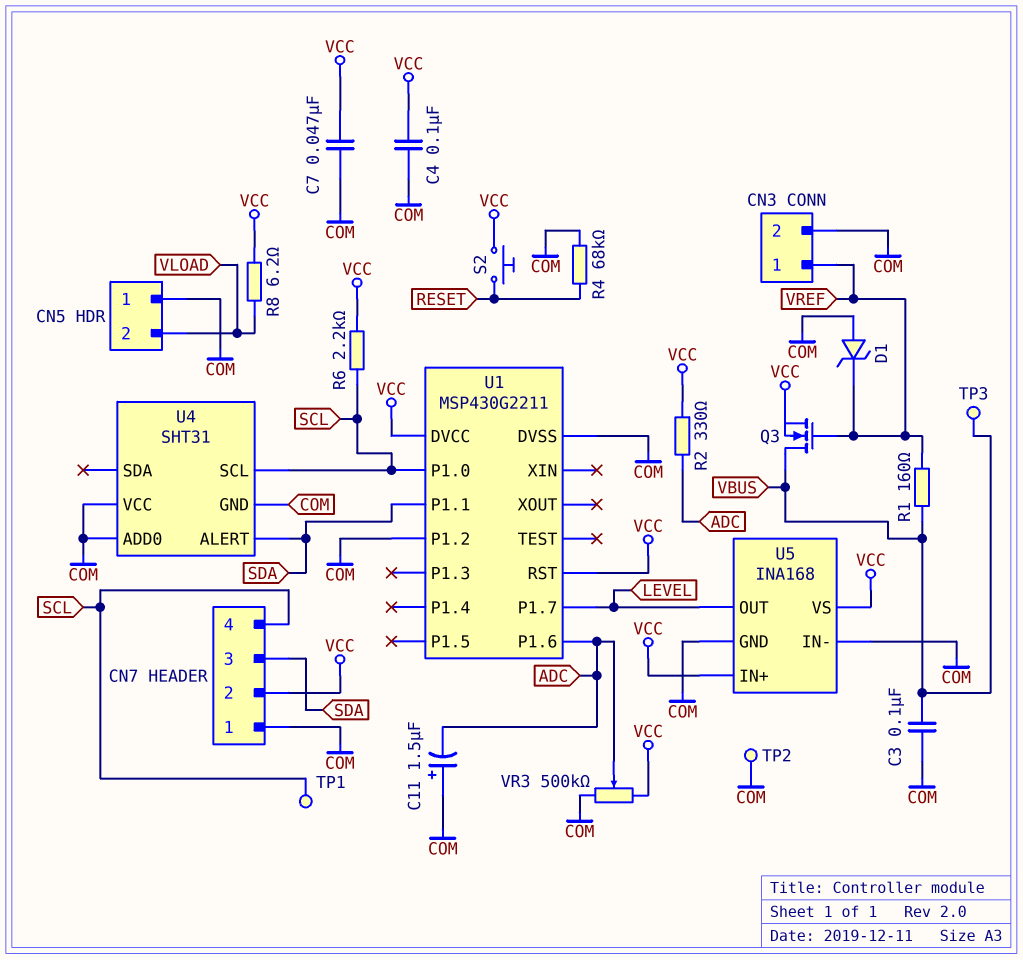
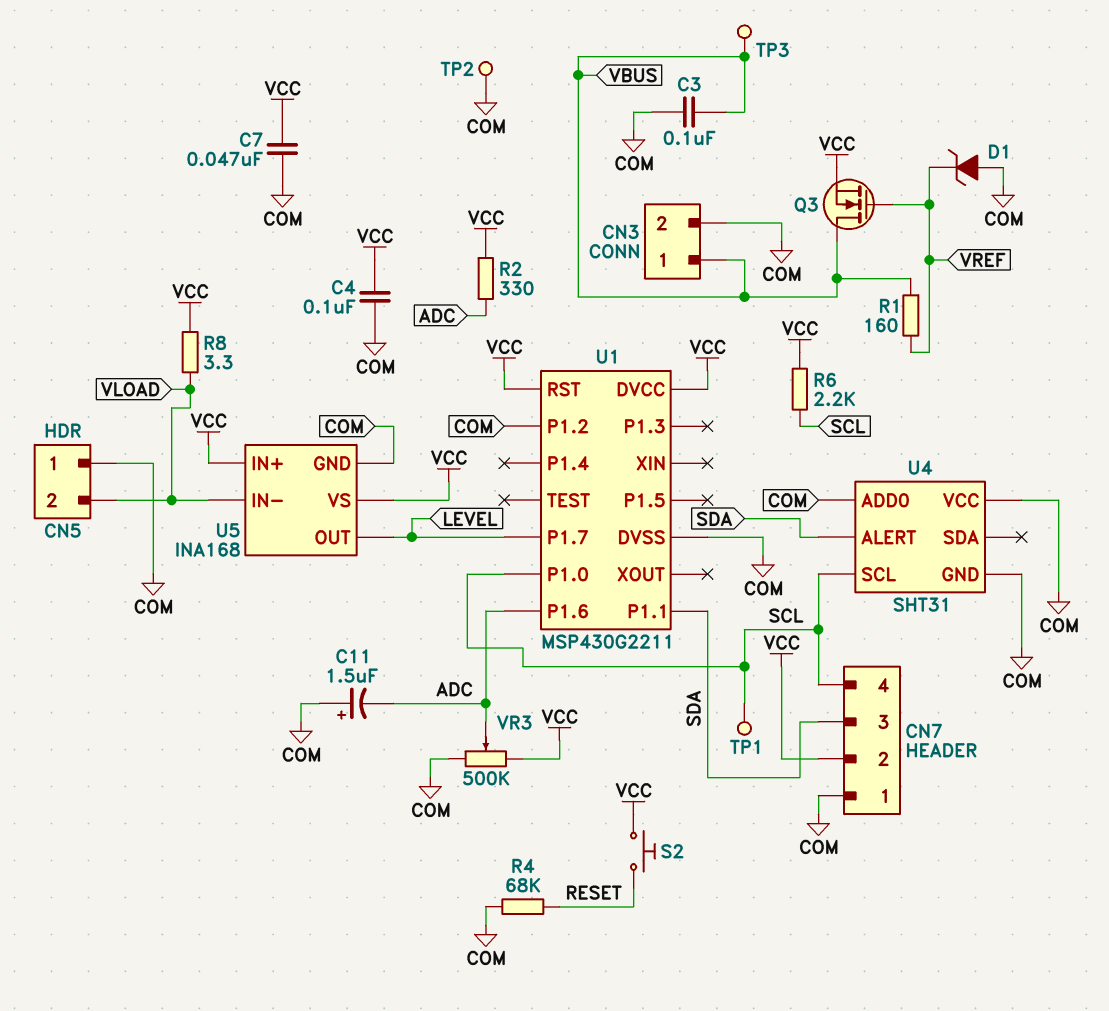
CN3 pin 1: VREF -> VBUS
R8: 6.2 (VCC, VLOAD) -> 3.3 (VCC, VLOAD)
U5 pin IN-: COM -> VLOAD

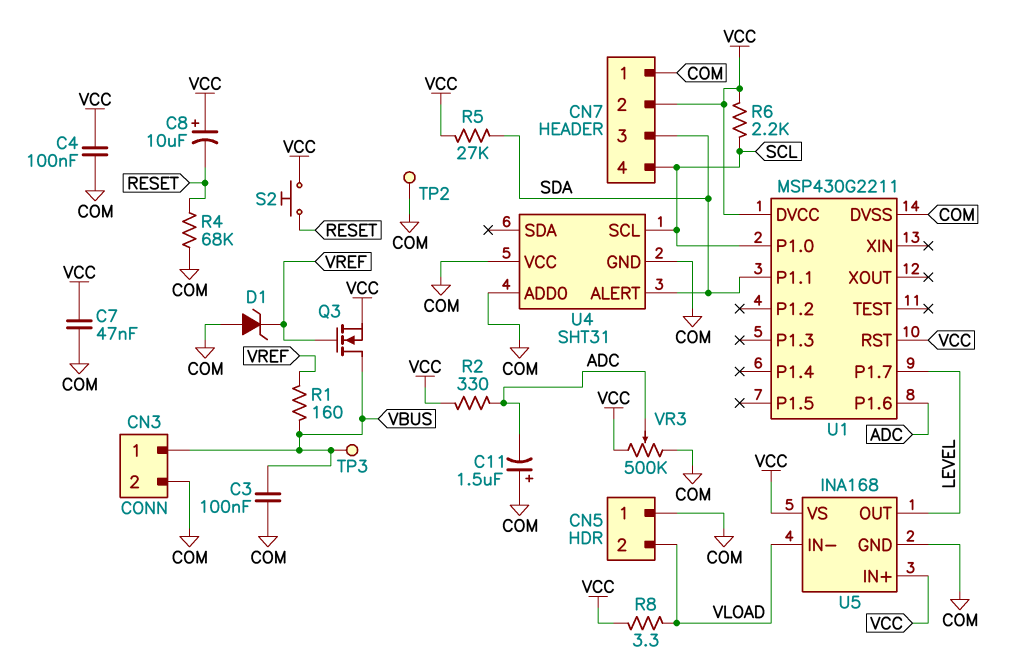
C8: none -> 10uF (plus VCC, minus RESET)
R5: none -> 27k (SDA, VCC)
TP1: test point (SCL) -> none
U1 pin P1.2: COM -> none

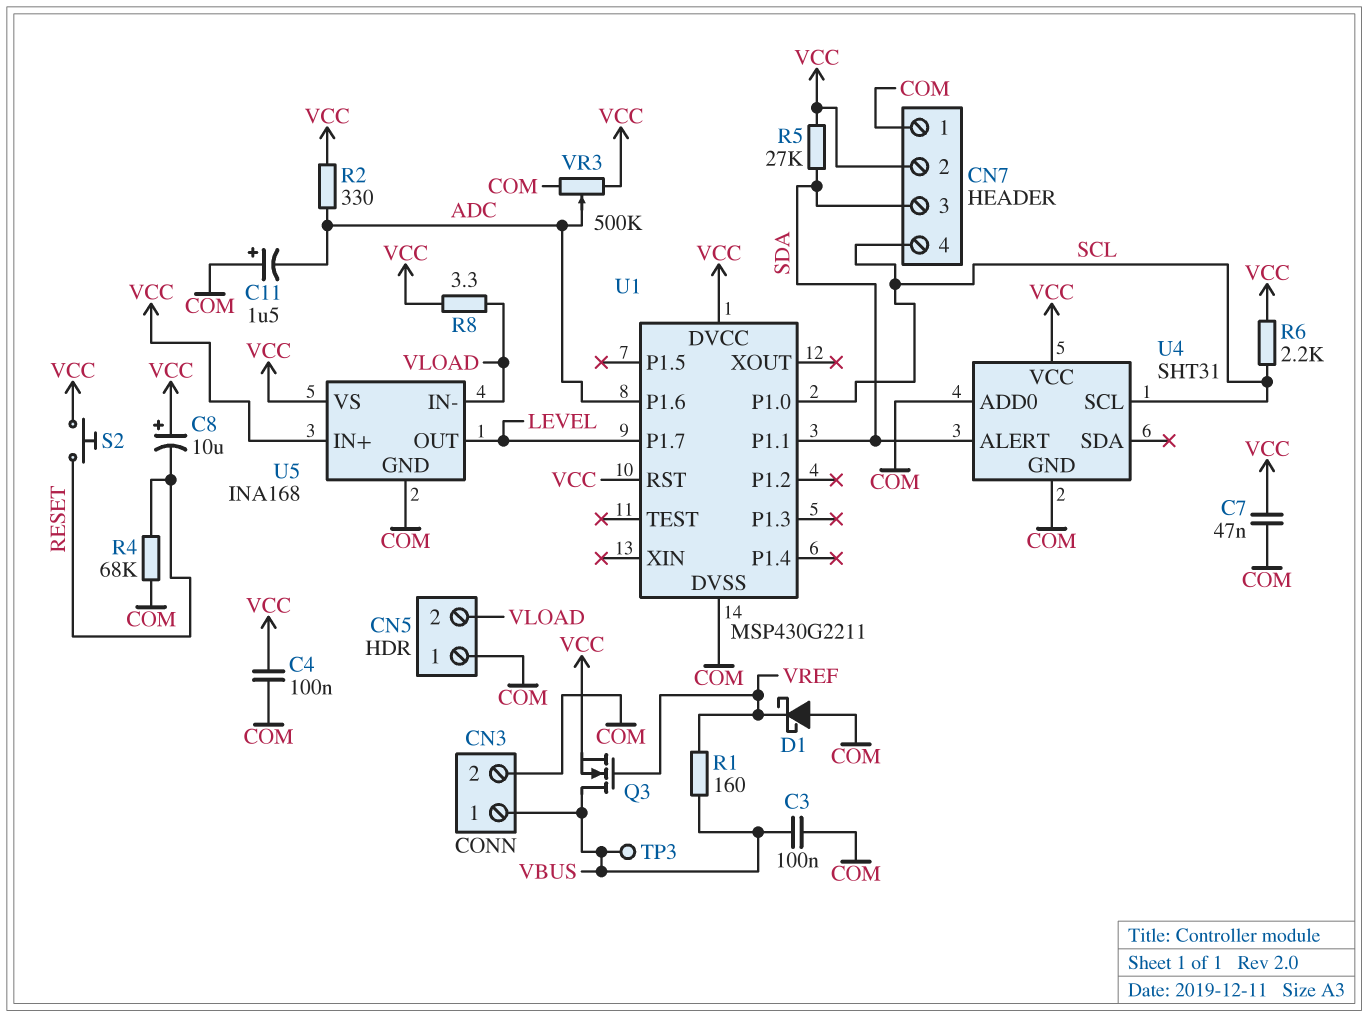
D1: zener (A COM, K VREF) -> schottky (A COM, K VREF)
TP2: test point (COM) -> none
U4 pin VCC: COM -> VCC

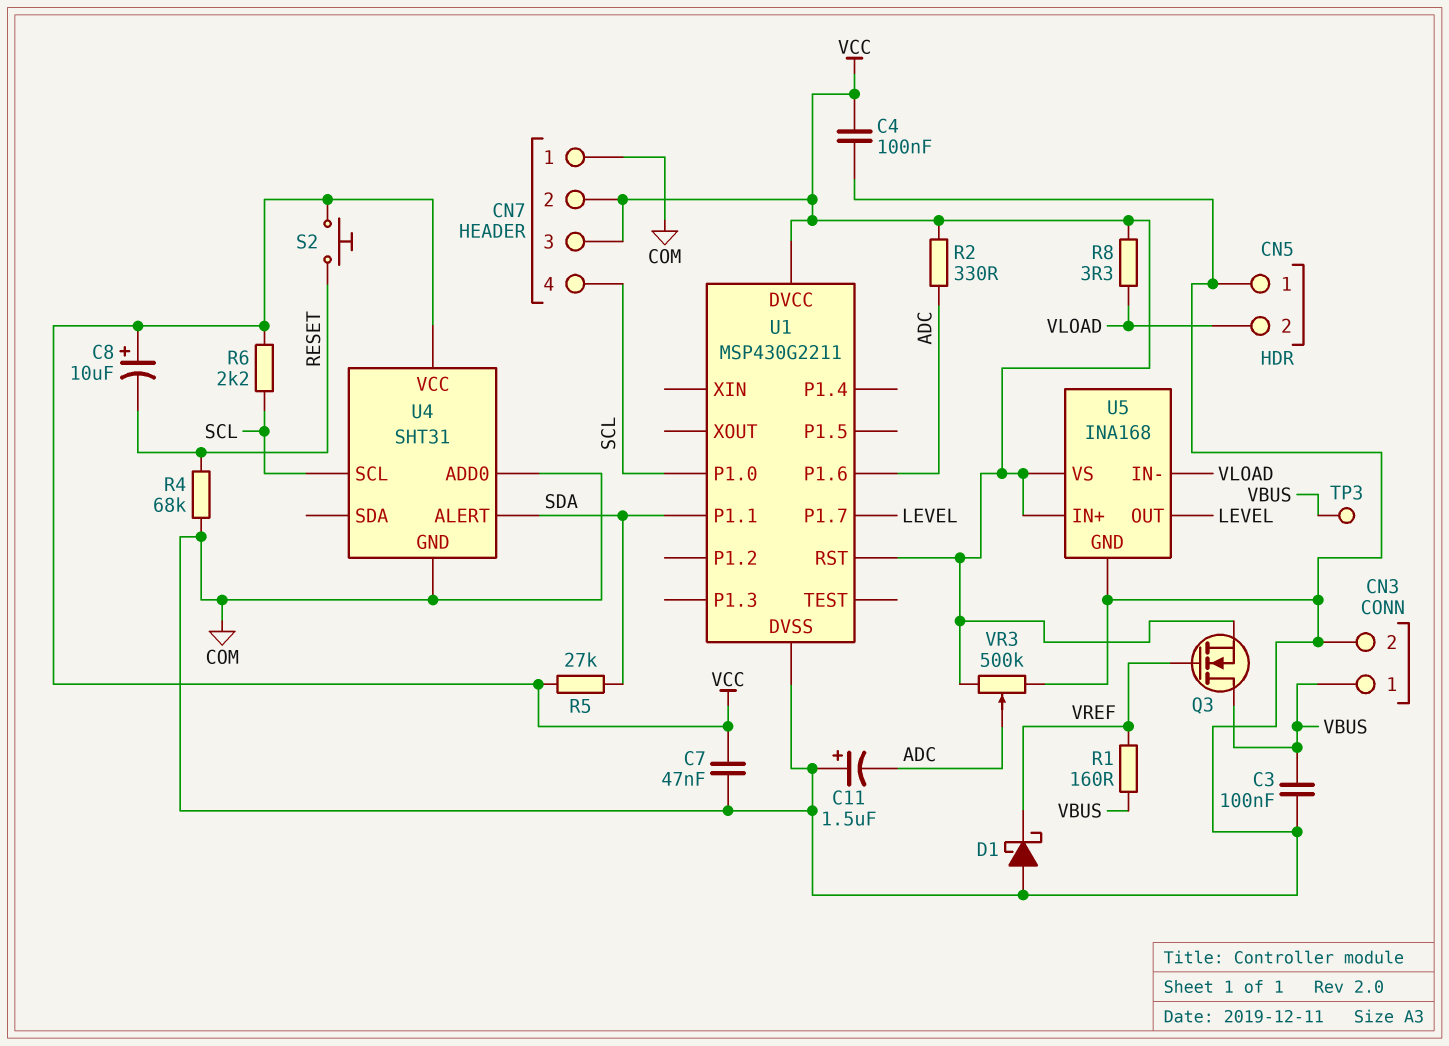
CN7 pin 3: SDA -> VCC

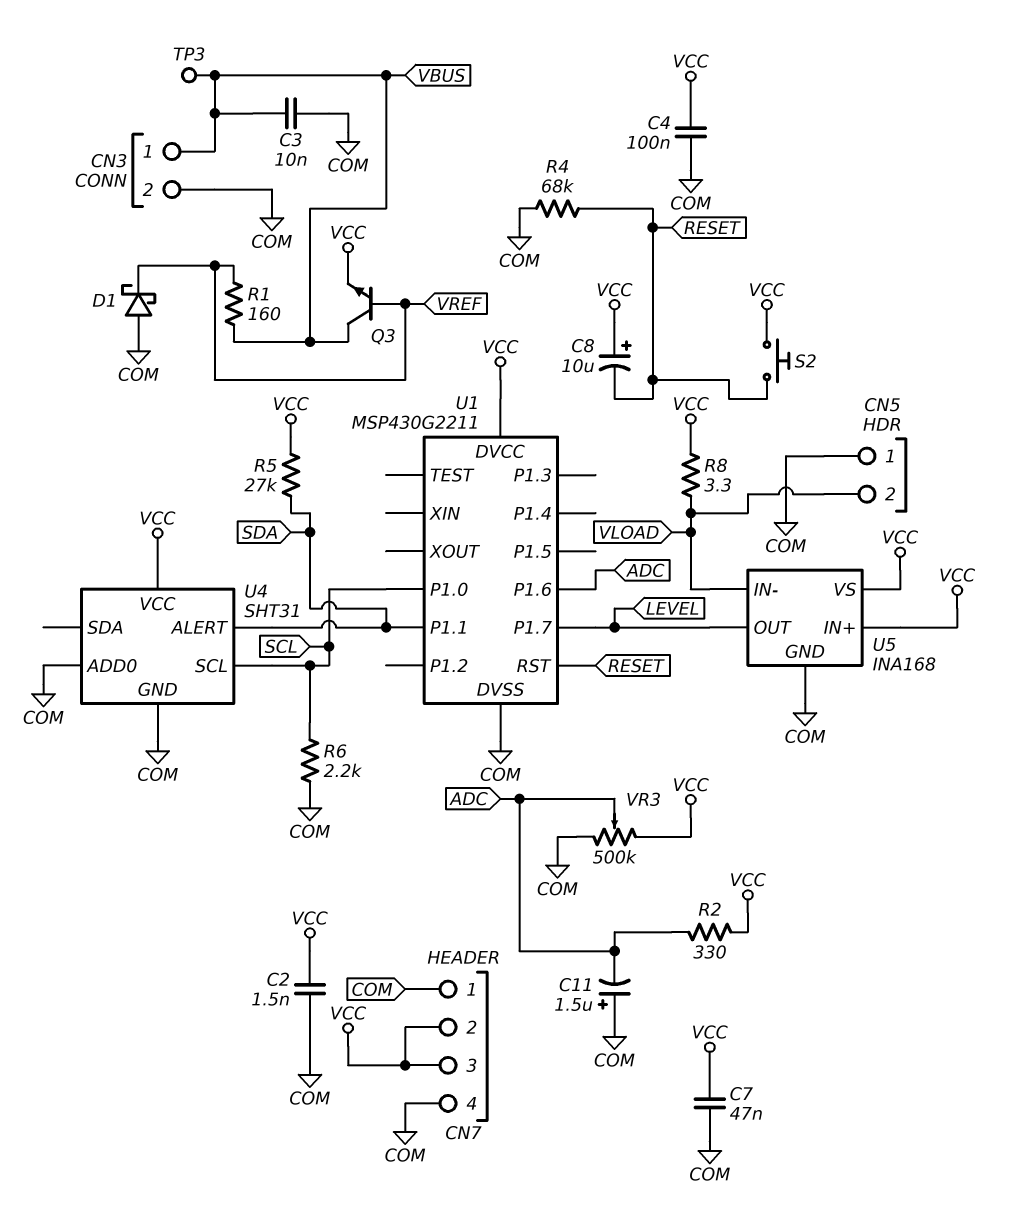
C2: none -> 1.5nF (COM, VCC)
C3: 100nF (COM, VBUS) -> 10nF (COM, VBUS)
CN7 pin 4: SCL -> COM
Q3: NMOS (G VREF, D VBUS, S VCC) -> NPN (B VREF, C VBUS, E VCC)
R6: 2.2k (SCL, VCC) -> 2.2k (COM, SCL)
U1 pin RST: VCC -> RESET

